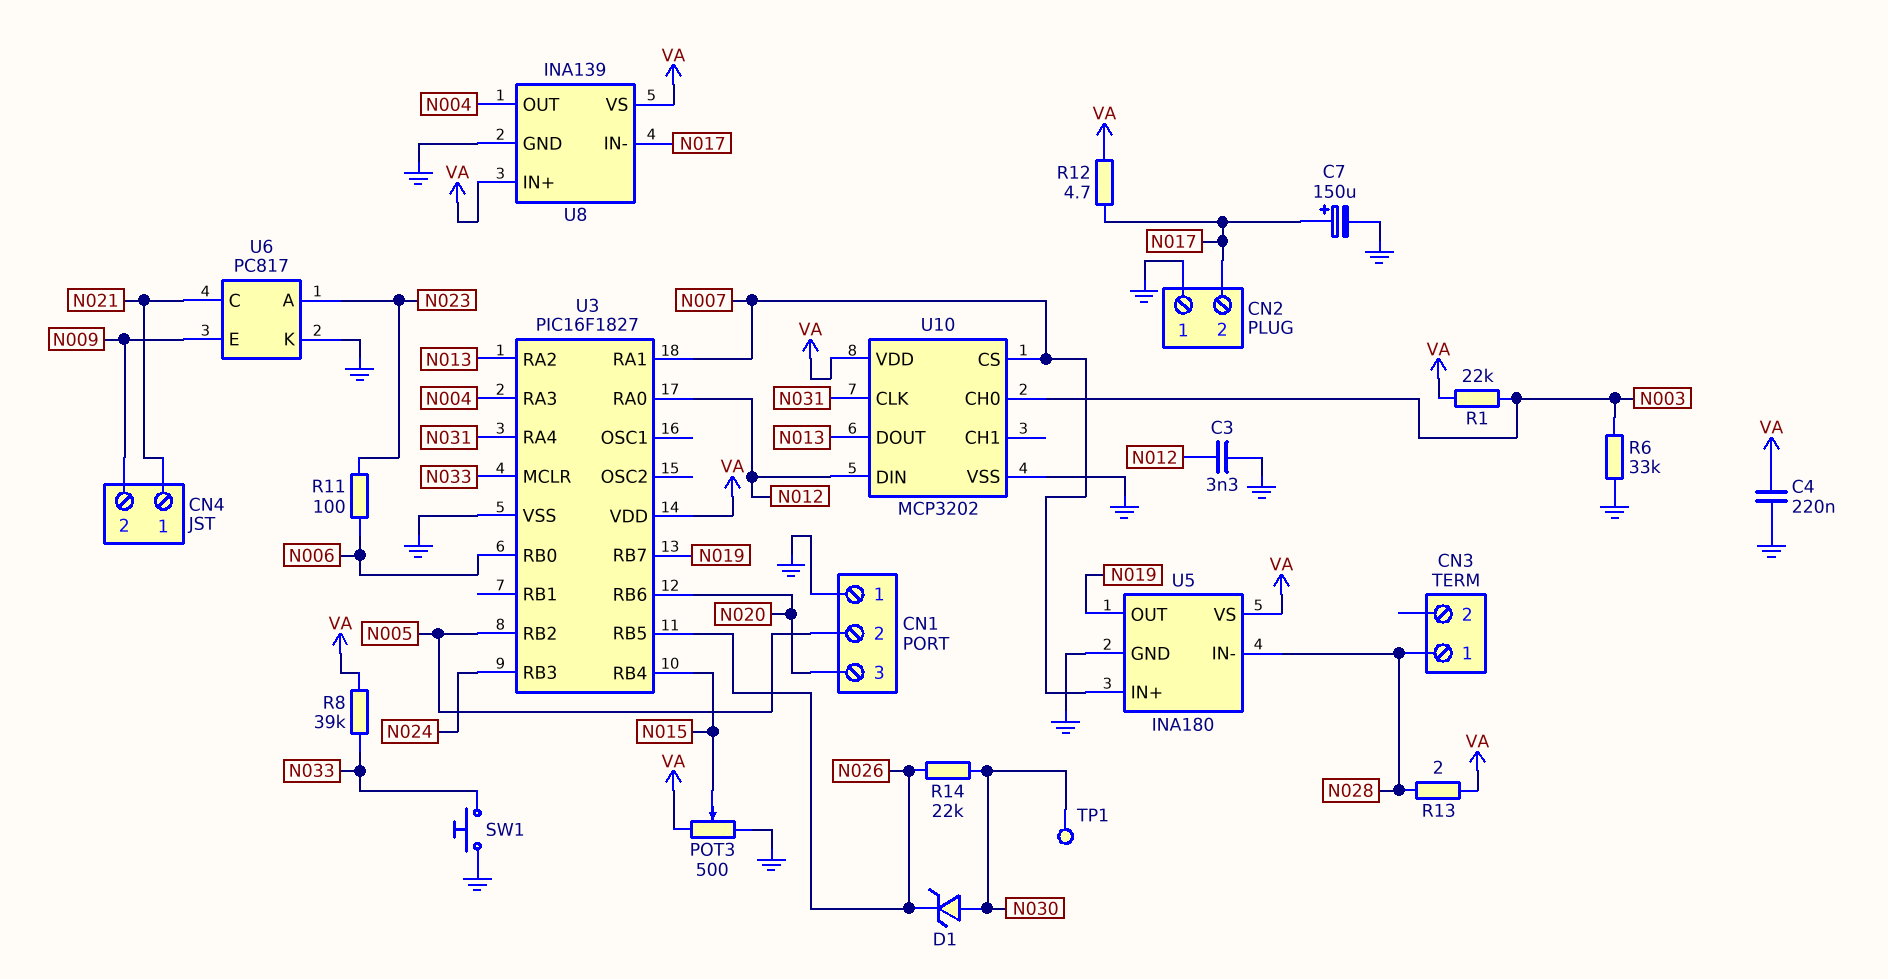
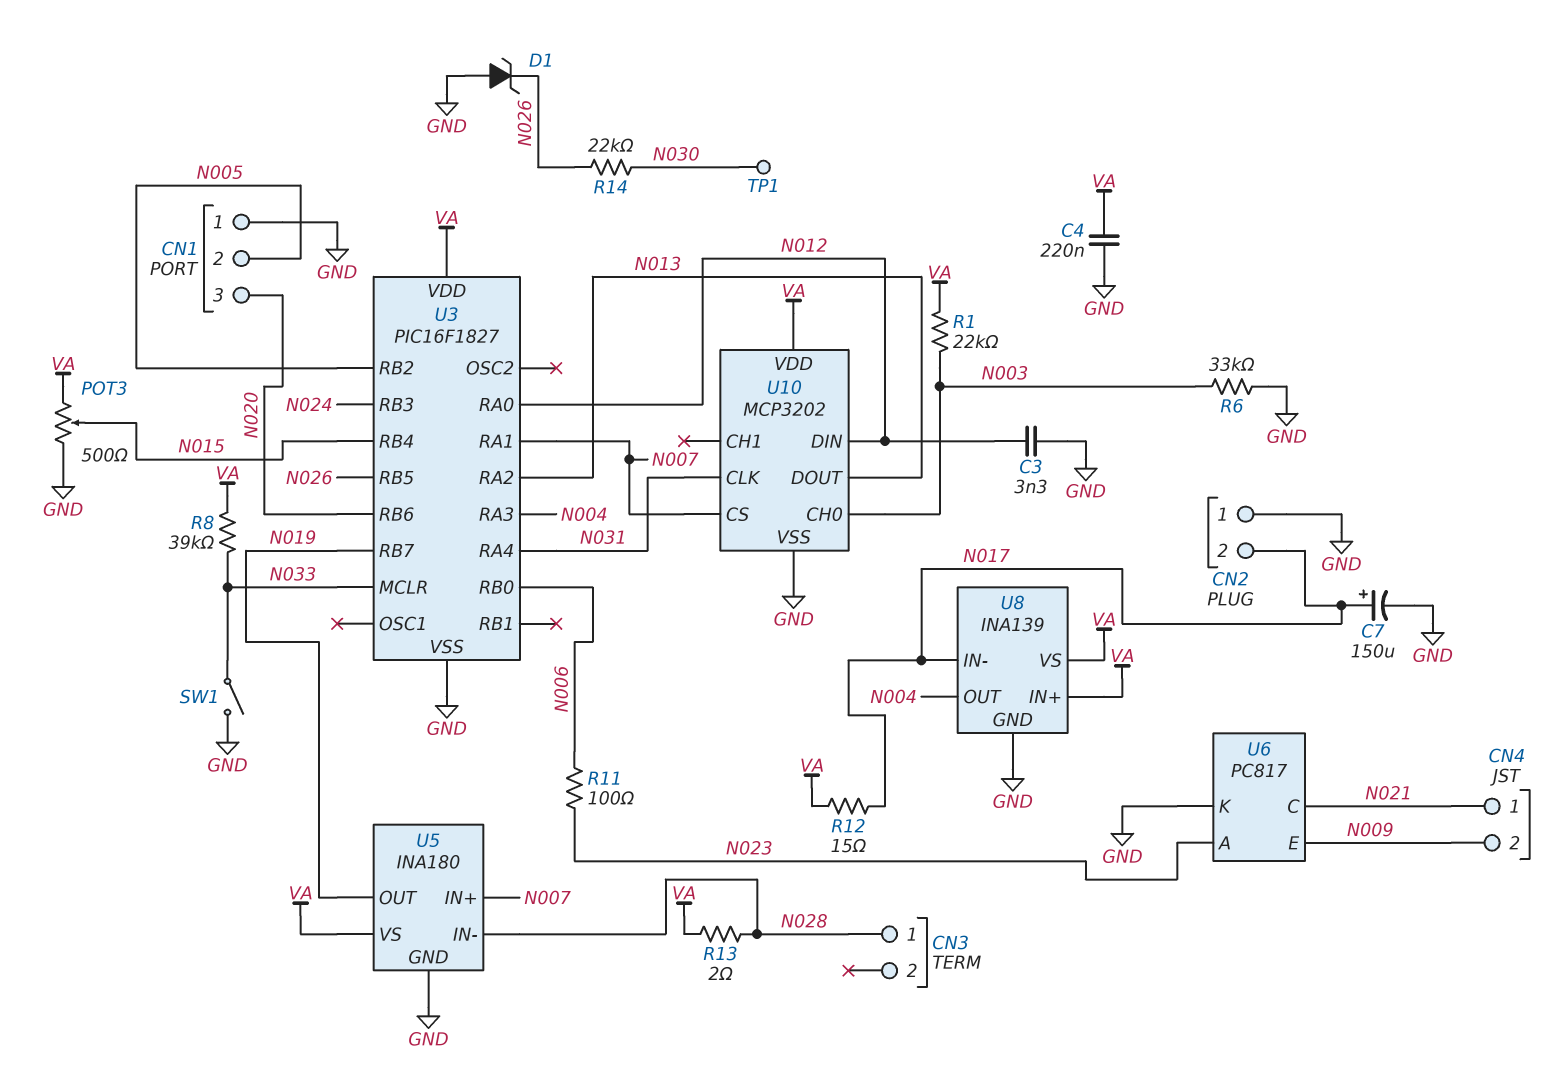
D1: zener (A N030, K N026) -> zener (A GND, K N026)
R12: 4.7 (N017, VA) -> 15 (N017, VA)
SW1: button (GND, N033) -> switch (GND, N033)

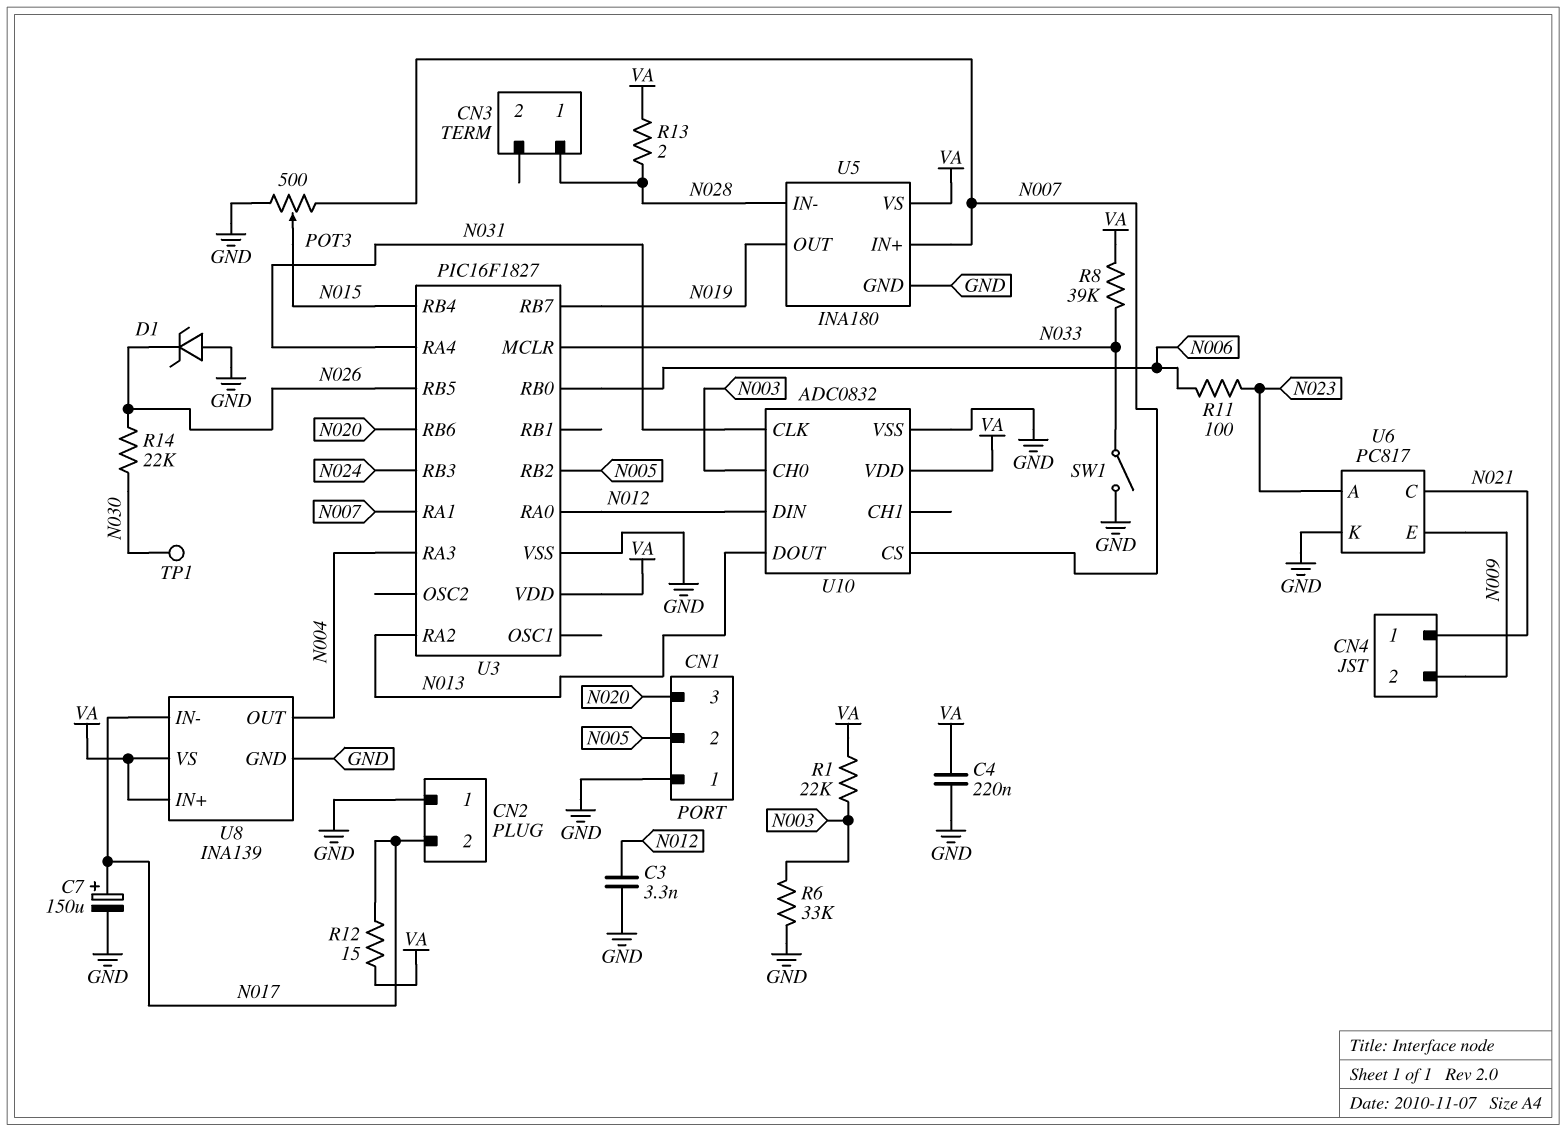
POT3: 500 (GND, VA, wiper N015) -> 500 (GND, N007, wiper N015)
U10: MCP3202 -> ADC0832

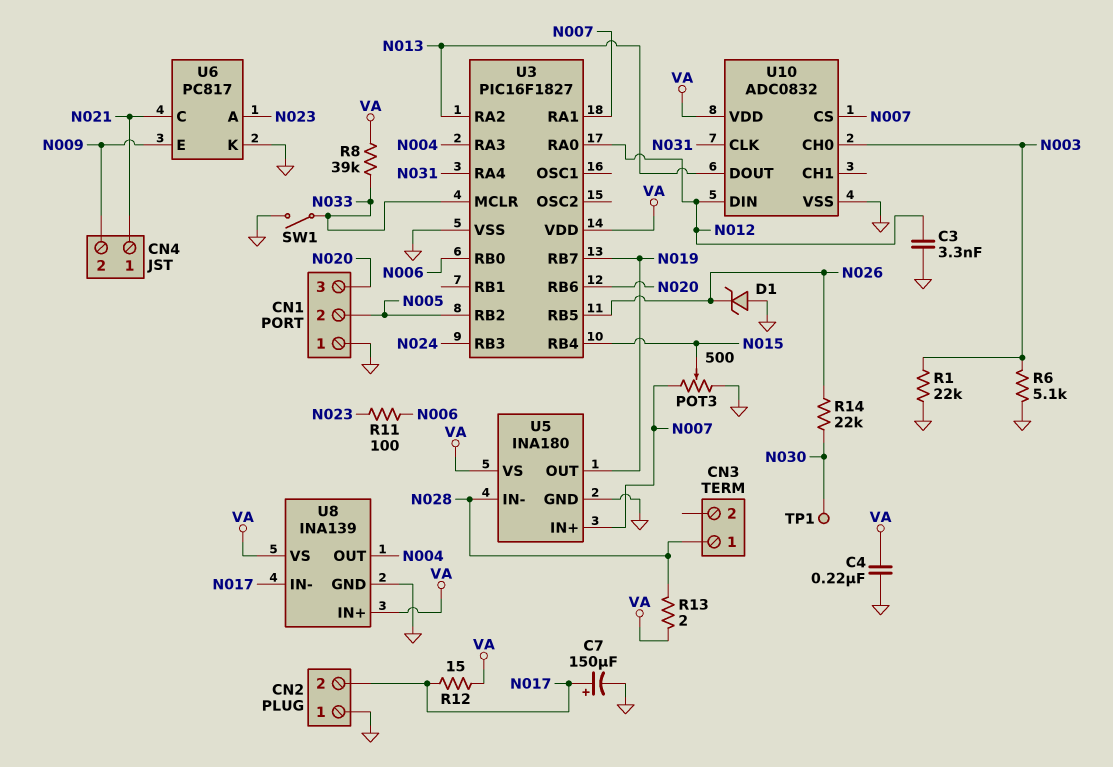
R1: 22k (N003, VA) -> 22k (GND, N003)
R6: 33k (GND, N003) -> 5.1k (GND, N003)

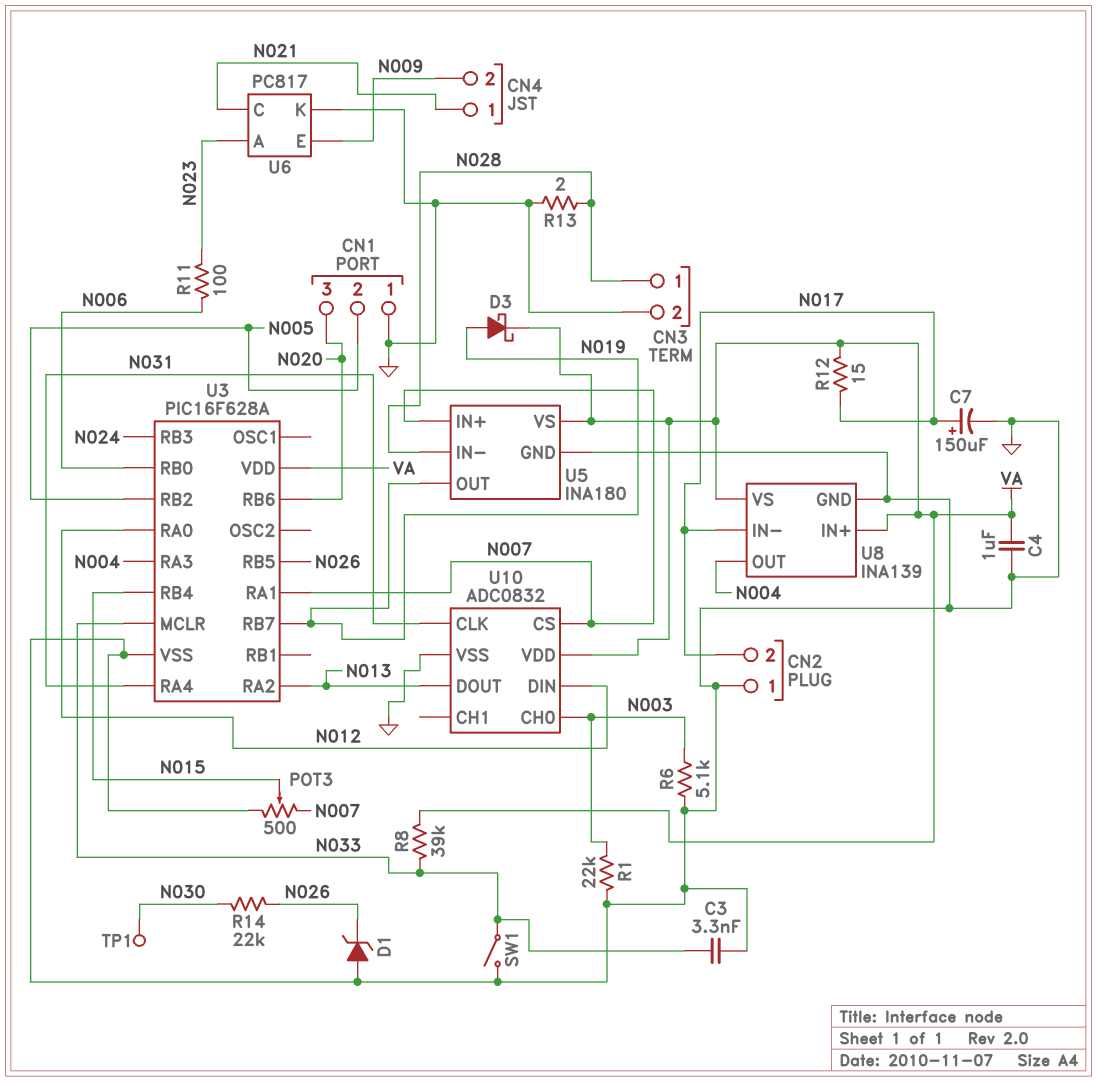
C3: 3.3nF (GND, N012) -> 3.3nF (GND, N033)
C4: 220nF (GND, VA) -> 1uF (GND, VA)
CN3 pin 2: none -> GND
D3: none -> schottky (A N019, K VA)
R13: 2 (N028, VA) -> 2 (GND, N028)
U3: PIC16F1827 -> PIC16F628A

